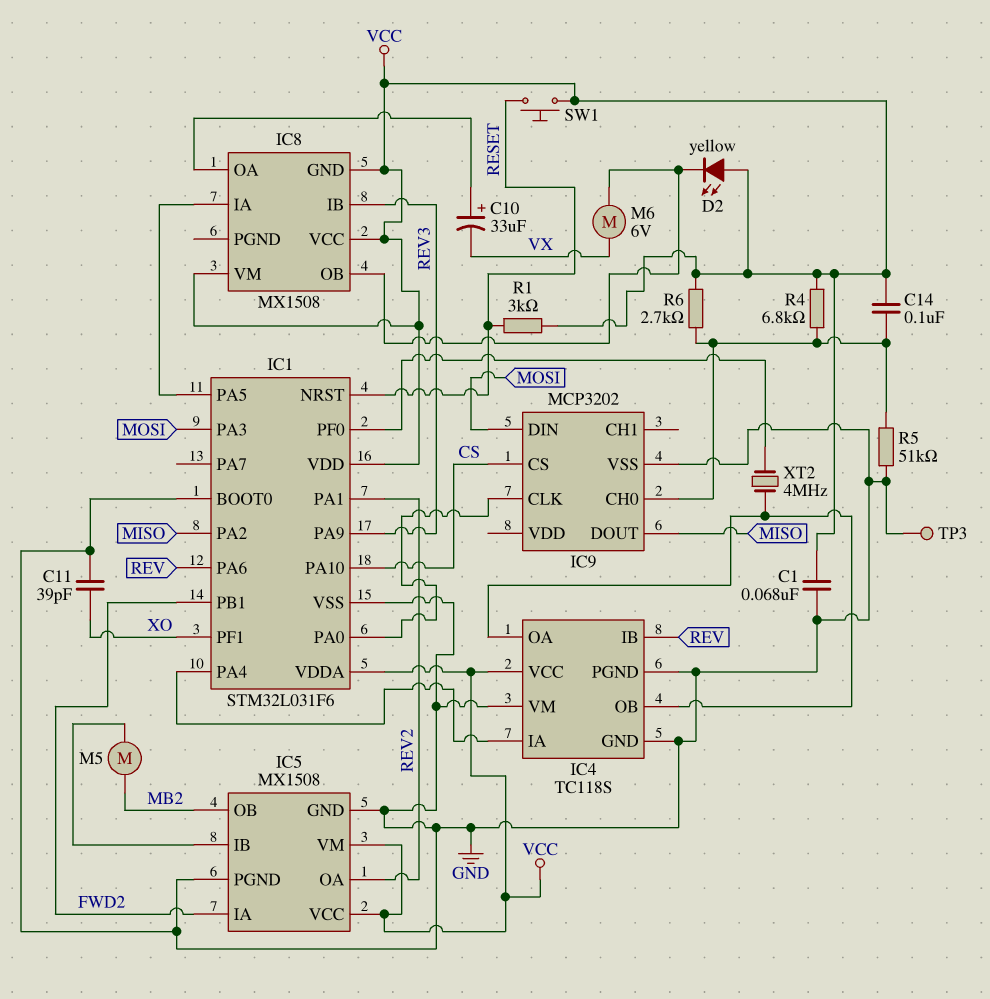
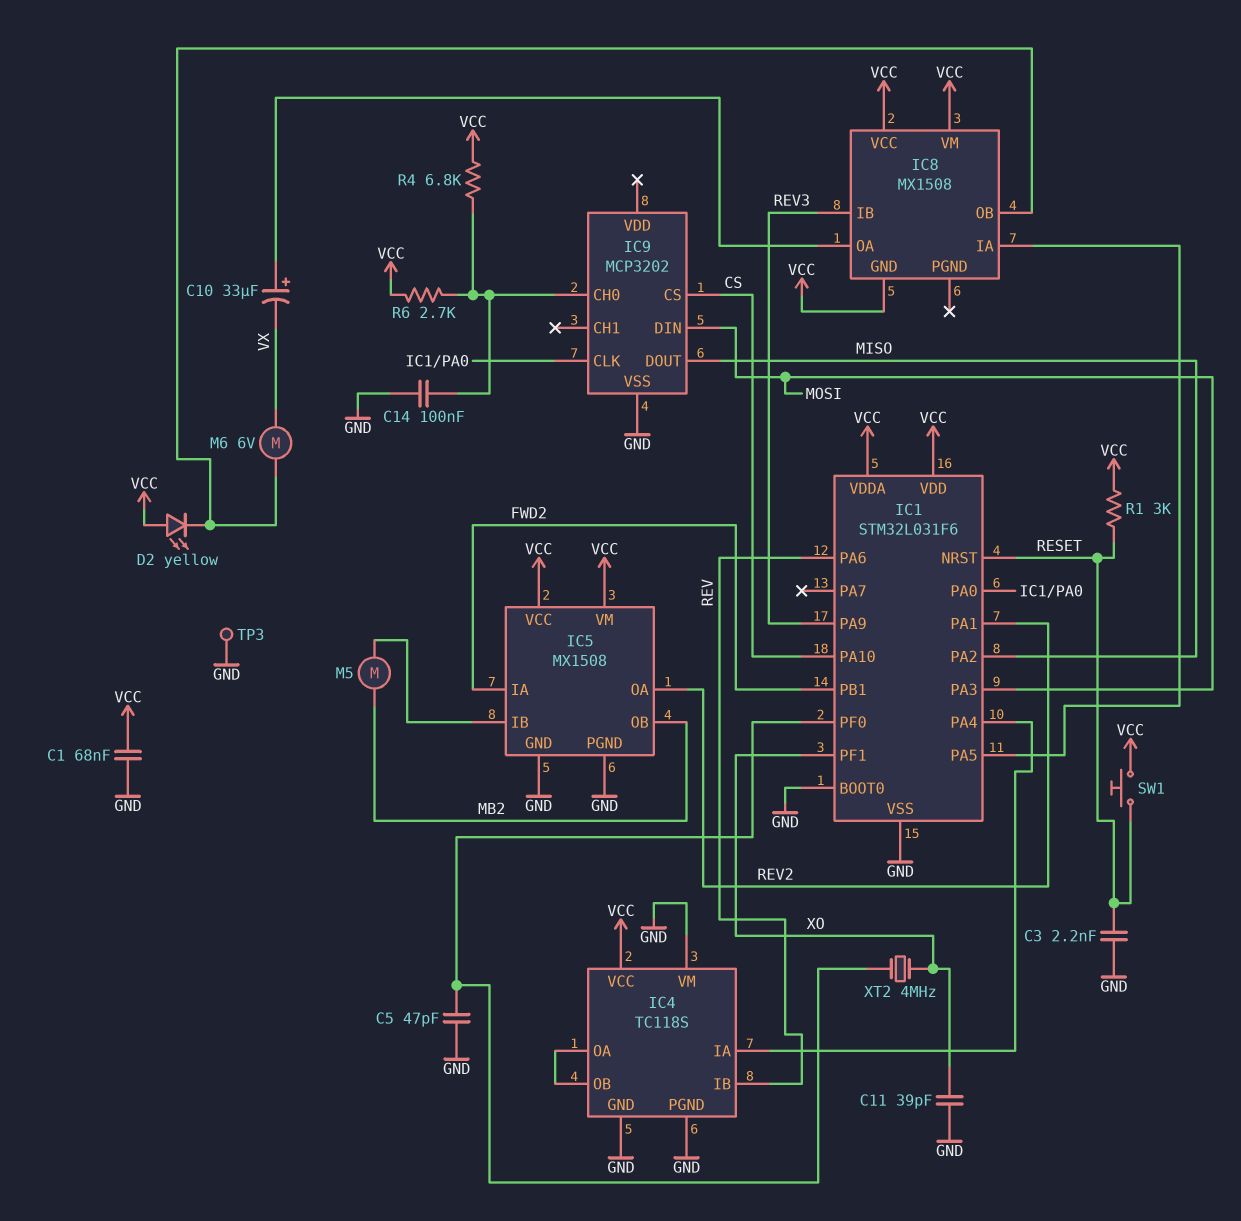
C3: none -> 2.2nF (GND, RESET)
C5: none -> 47pF (GND, IC1/PF0)
C14: 100nF (IC9/CH0, VCC) -> 100nF (GND, IC9/CH0)
R5: 51k (GND, IC9/CH0) -> none
XT2: 4MHz (IC1/PF0, IC4/OA) -> 4MHz (IC1/PF0, XO)

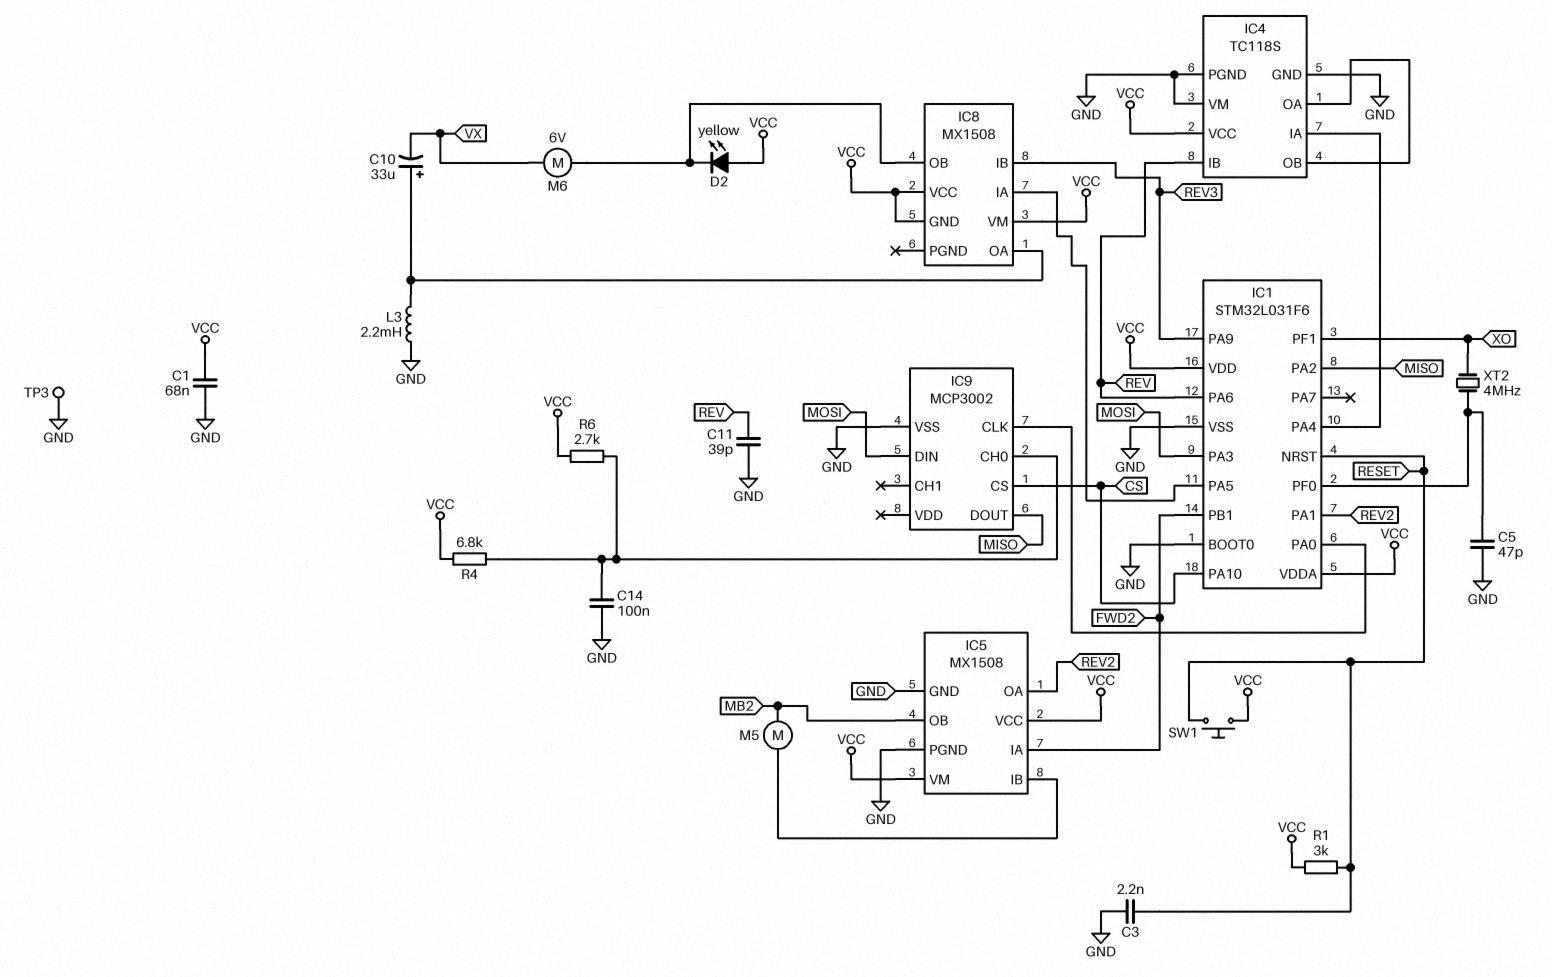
C11: 39pF (GND, XO) -> 39pF (GND, REV)
IC9: MCP3202 -> MCP3002
L3: none -> 2.2mH (GND, IC8/OA)

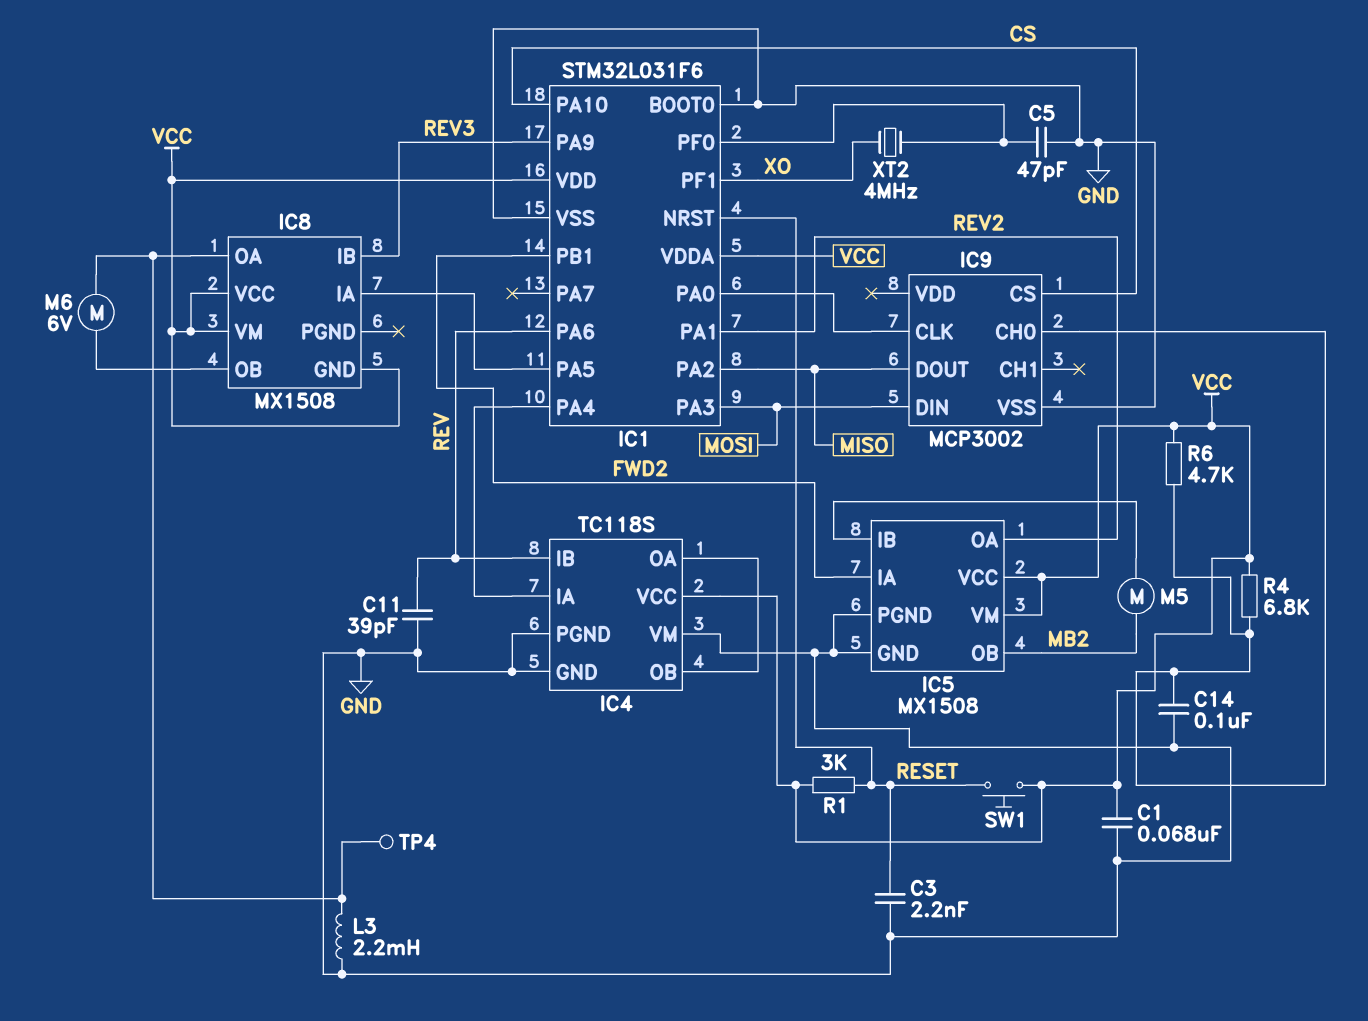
C10: 33uF (plus IC8/OA, minus VX) -> none
D2: LED yellow (A VCC, K IC8/OB) -> none
M6: motor 6V (IC8/OB, VX) -> motor 6V (IC8/OA, IC8/OB)
R6: 2.7k (IC9/CH0, VCC) -> 4.7k (IC9/CH0, VCC)
TP3: test point (GND) -> none
TP4: none -> test point (IC8/OA)

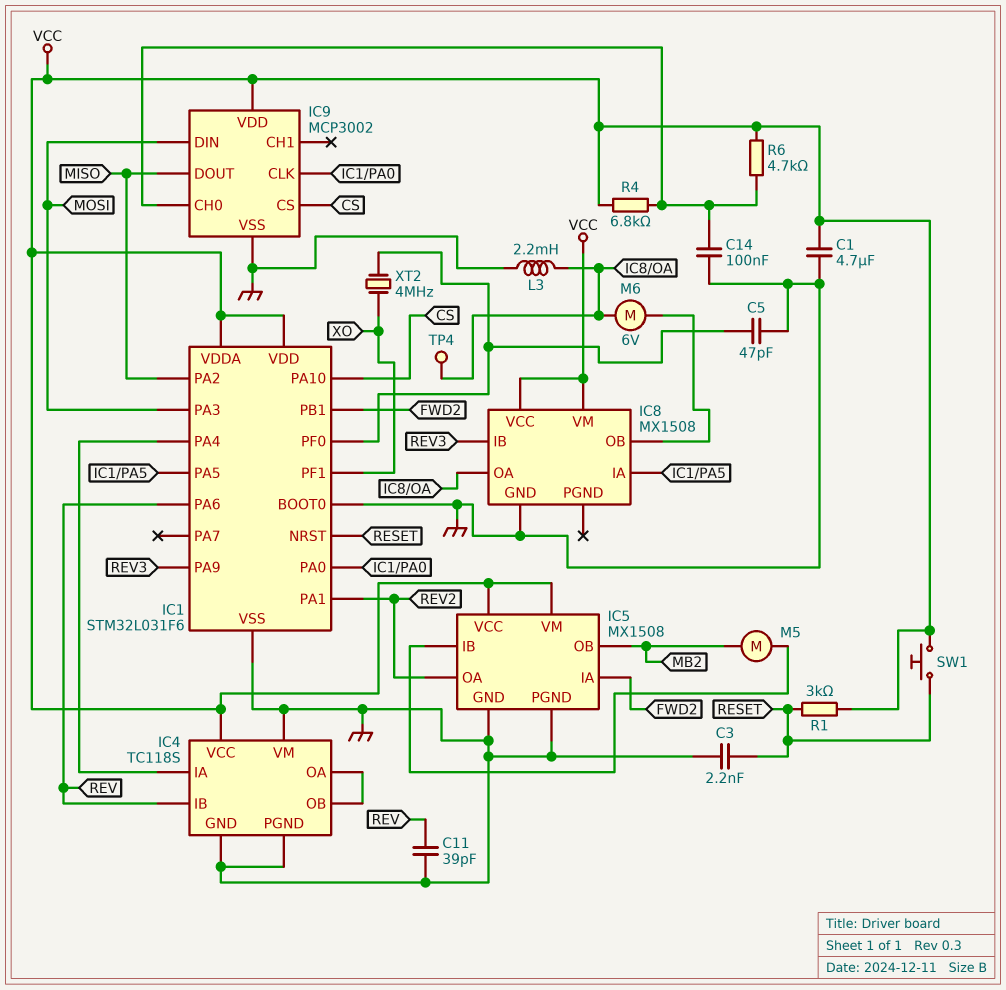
C1: 68nF (GND, VCC) -> 4.7uF (GND, VCC)
IC8 pin GND: VCC -> GND
IC9 pin VDD: none -> VCC

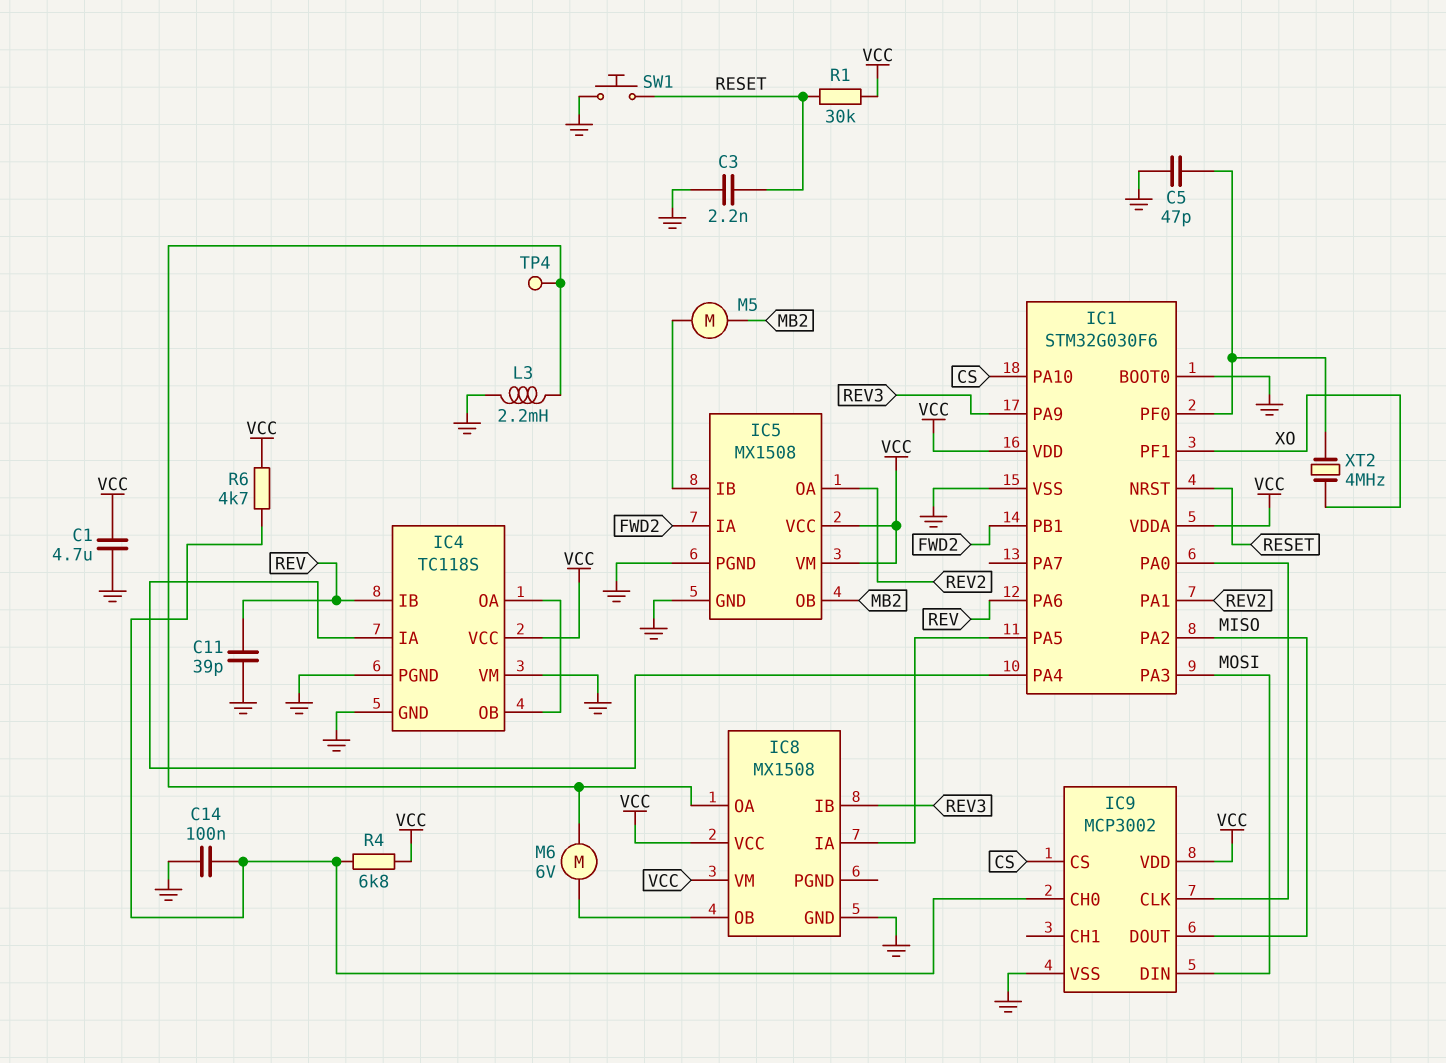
IC1: STM32L031F6 -> STM32G030F6
R1: 3k (RESET, VCC) -> 30k (RESET, VCC)
SW1: button (RESET, VCC) -> button (GND, RESET)

